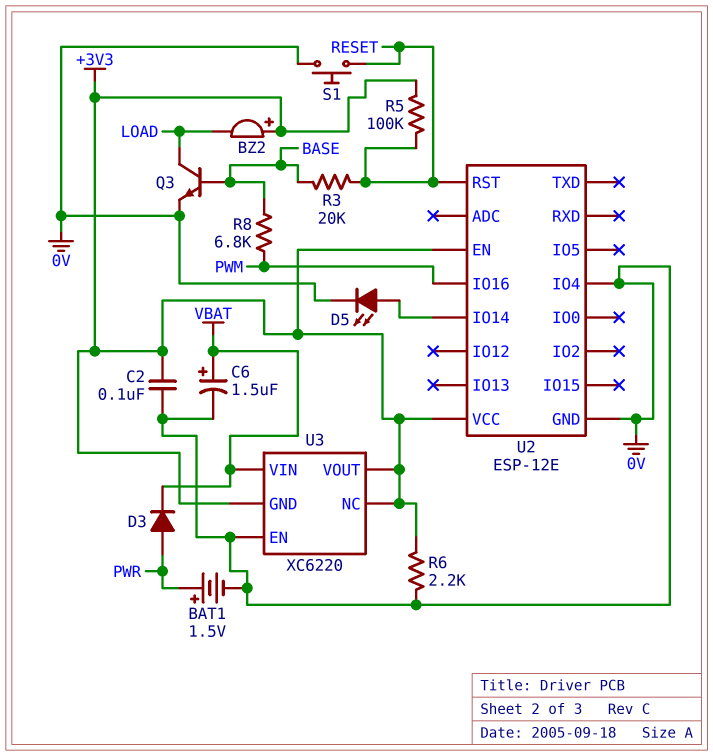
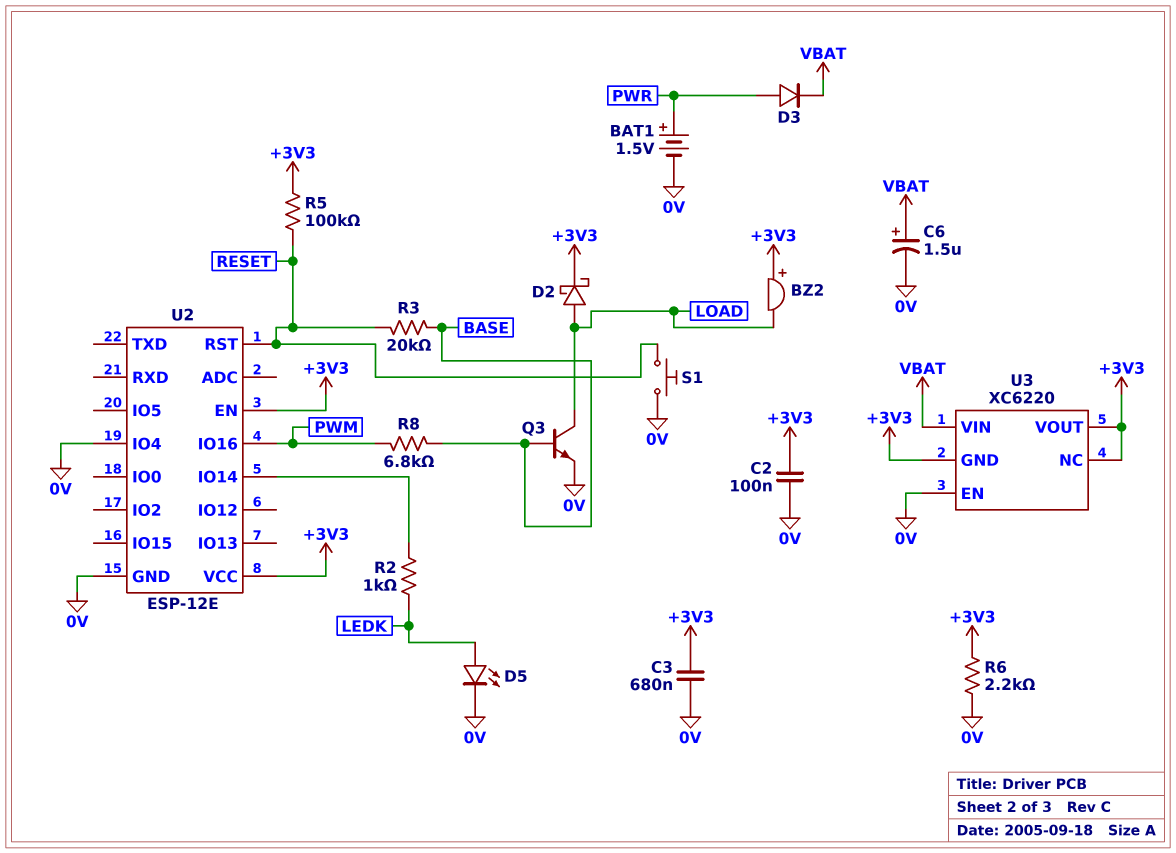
C3: none -> 680nF (+3V3, 0V)
D2: none -> schottky (A LOAD, K +3V3)
D5: LED (A U2/IO14, K 0V) -> LED (A LEDK, K 0V)
R2: none -> 1k (LEDK, U2/IO14)

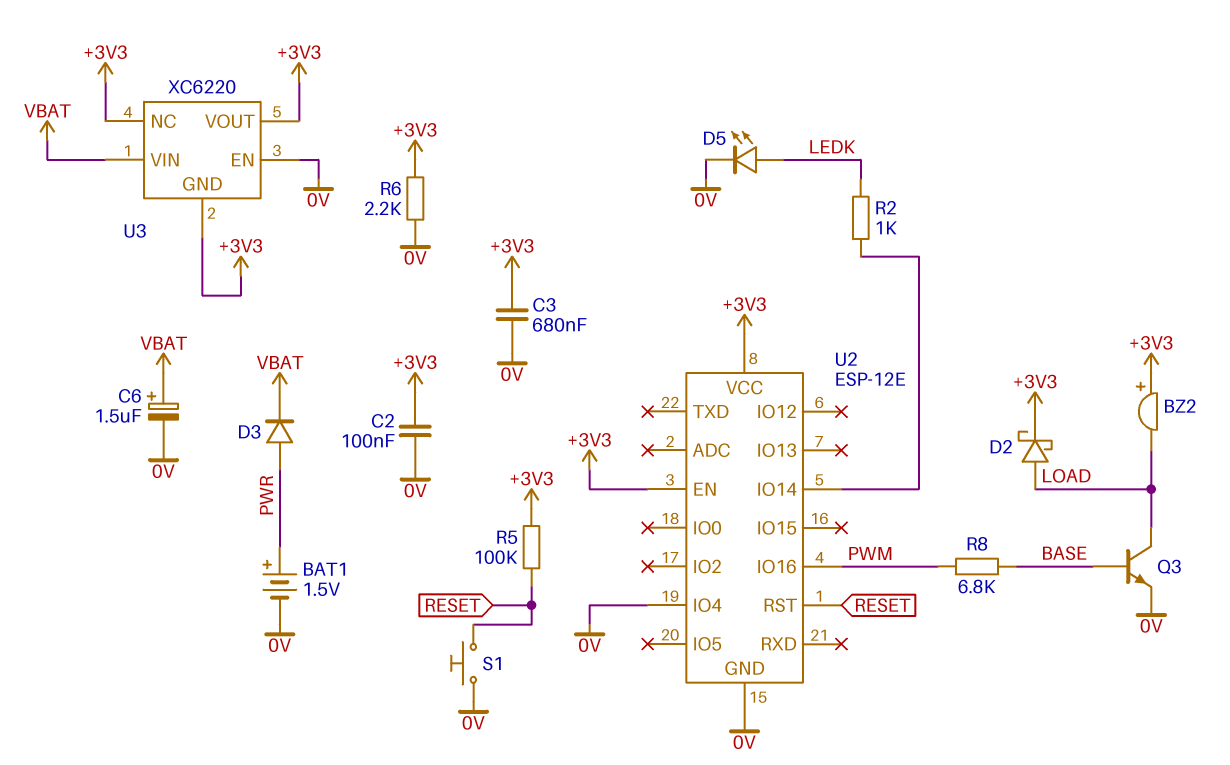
R3: 20k (BASE, RESET) -> none

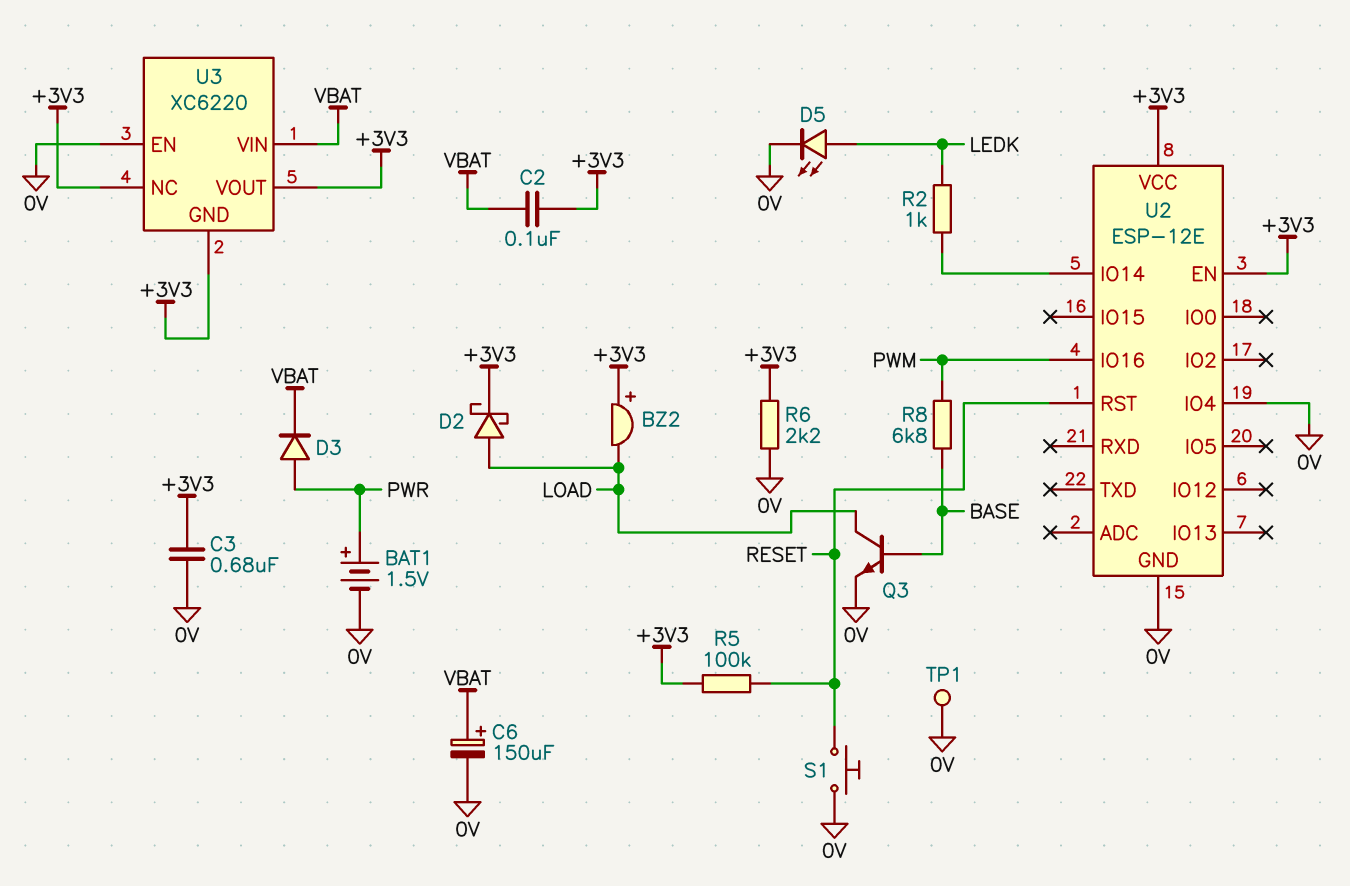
C2: 100nF (+3V3, 0V) -> 100nF (+3V3, VBAT)
C6: 1.5uF (plus VBAT, minus 0V) -> 150uF (plus VBAT, minus 0V)
TP1: none -> test point (0V)

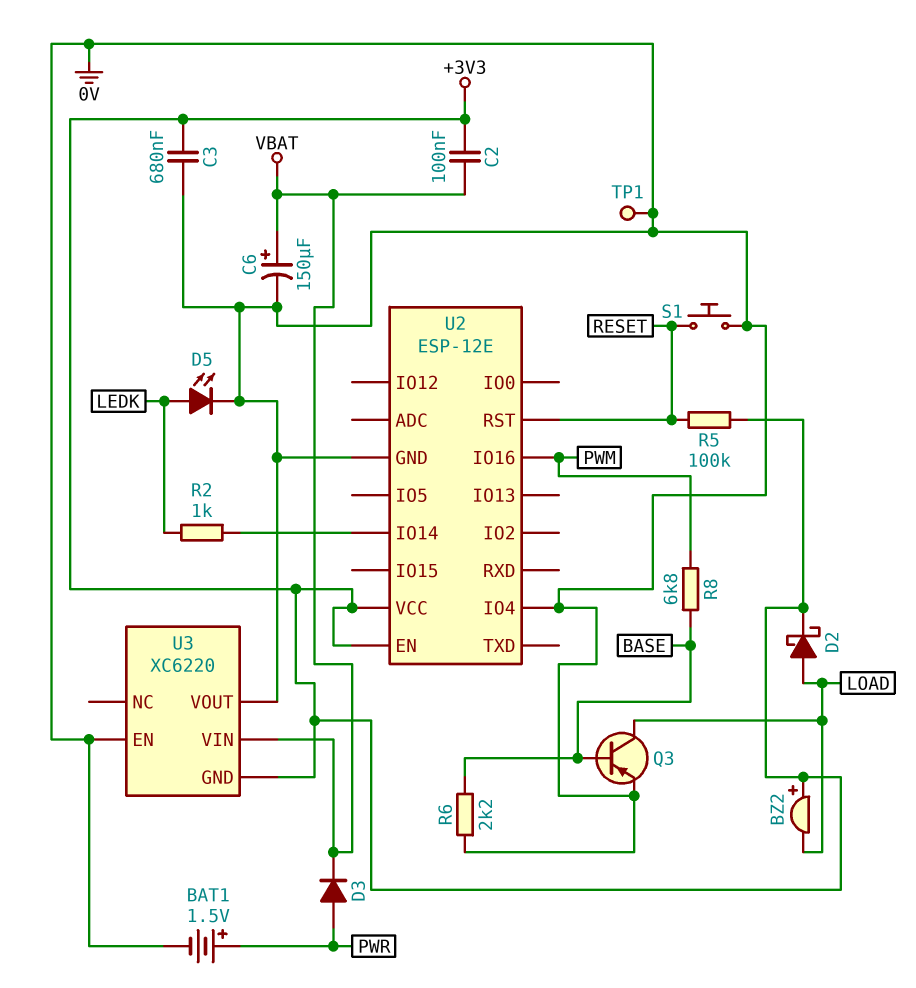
Q3: NPN (B BASE, C LOAD, E 0V) -> PNP (B BASE, C LOAD, E 0V)
R6: 2.2k (+3V3, 0V) -> 2.2k (0V, BASE)
U3 pin NC: +3V3 -> none
U3 pin VOUT: +3V3 -> 0V

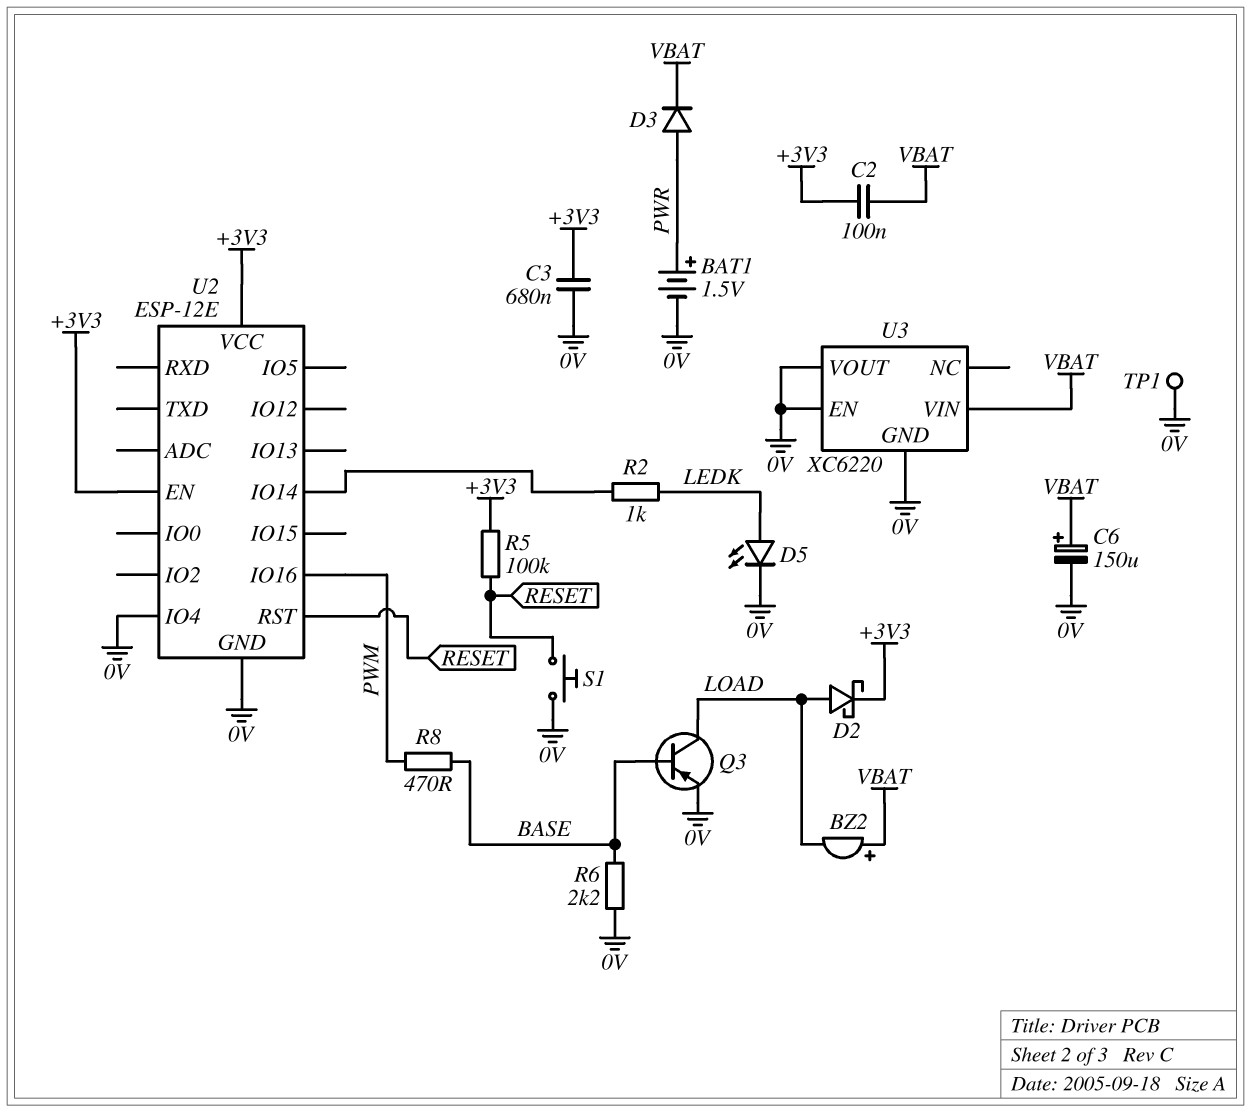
BZ2: buzzer (plus +3V3, minus LOAD) -> buzzer (plus VBAT, minus LOAD)
R8: 6.8k (BASE, PWM) -> 470 (BASE, PWM)
U3 pin GND: +3V3 -> 0V

